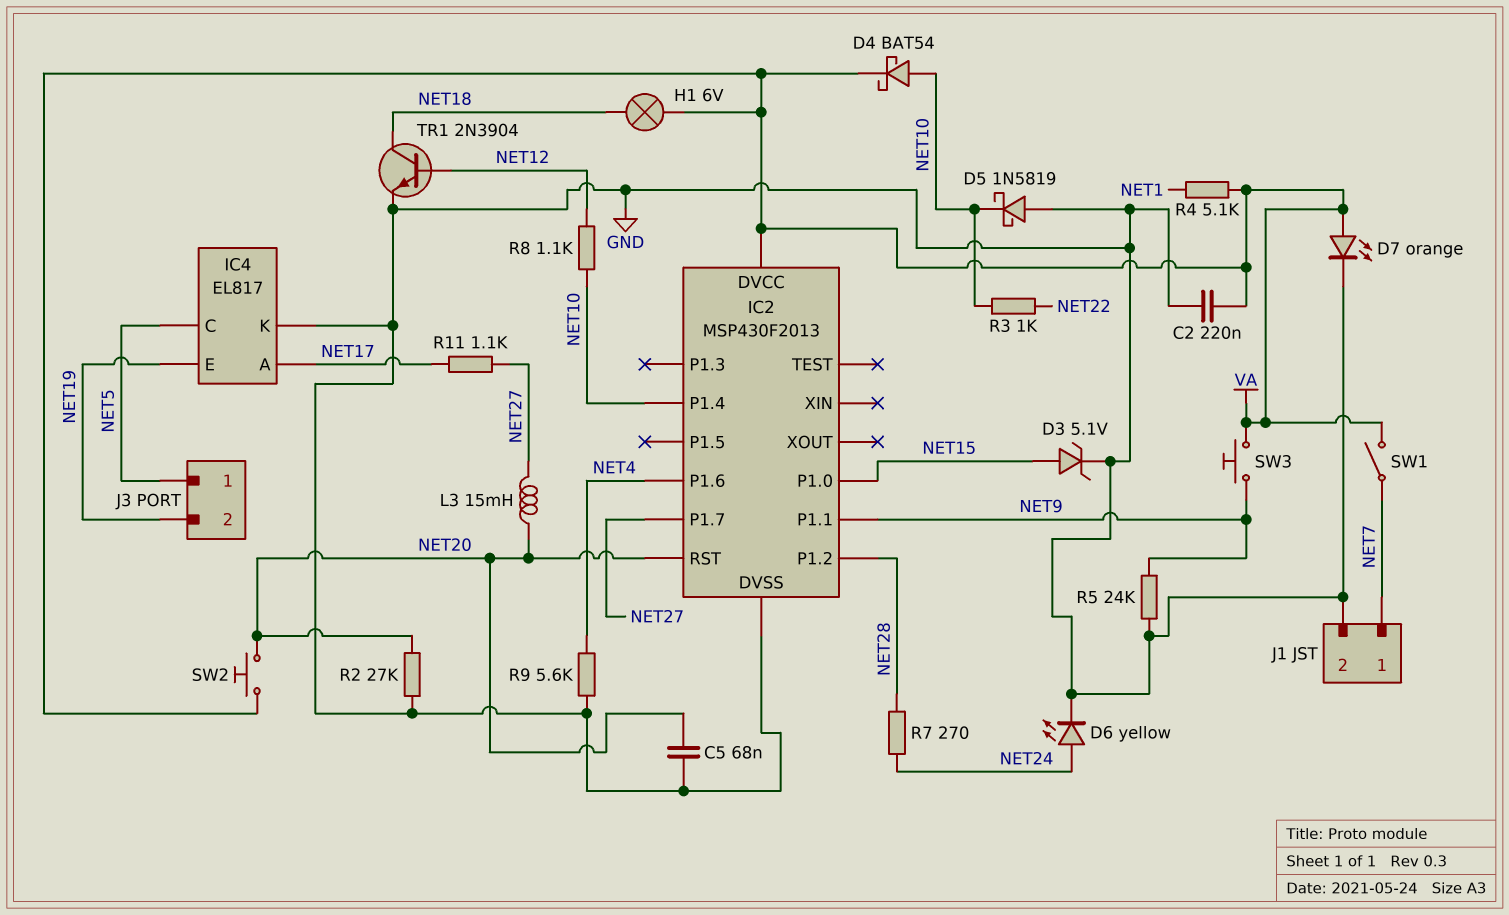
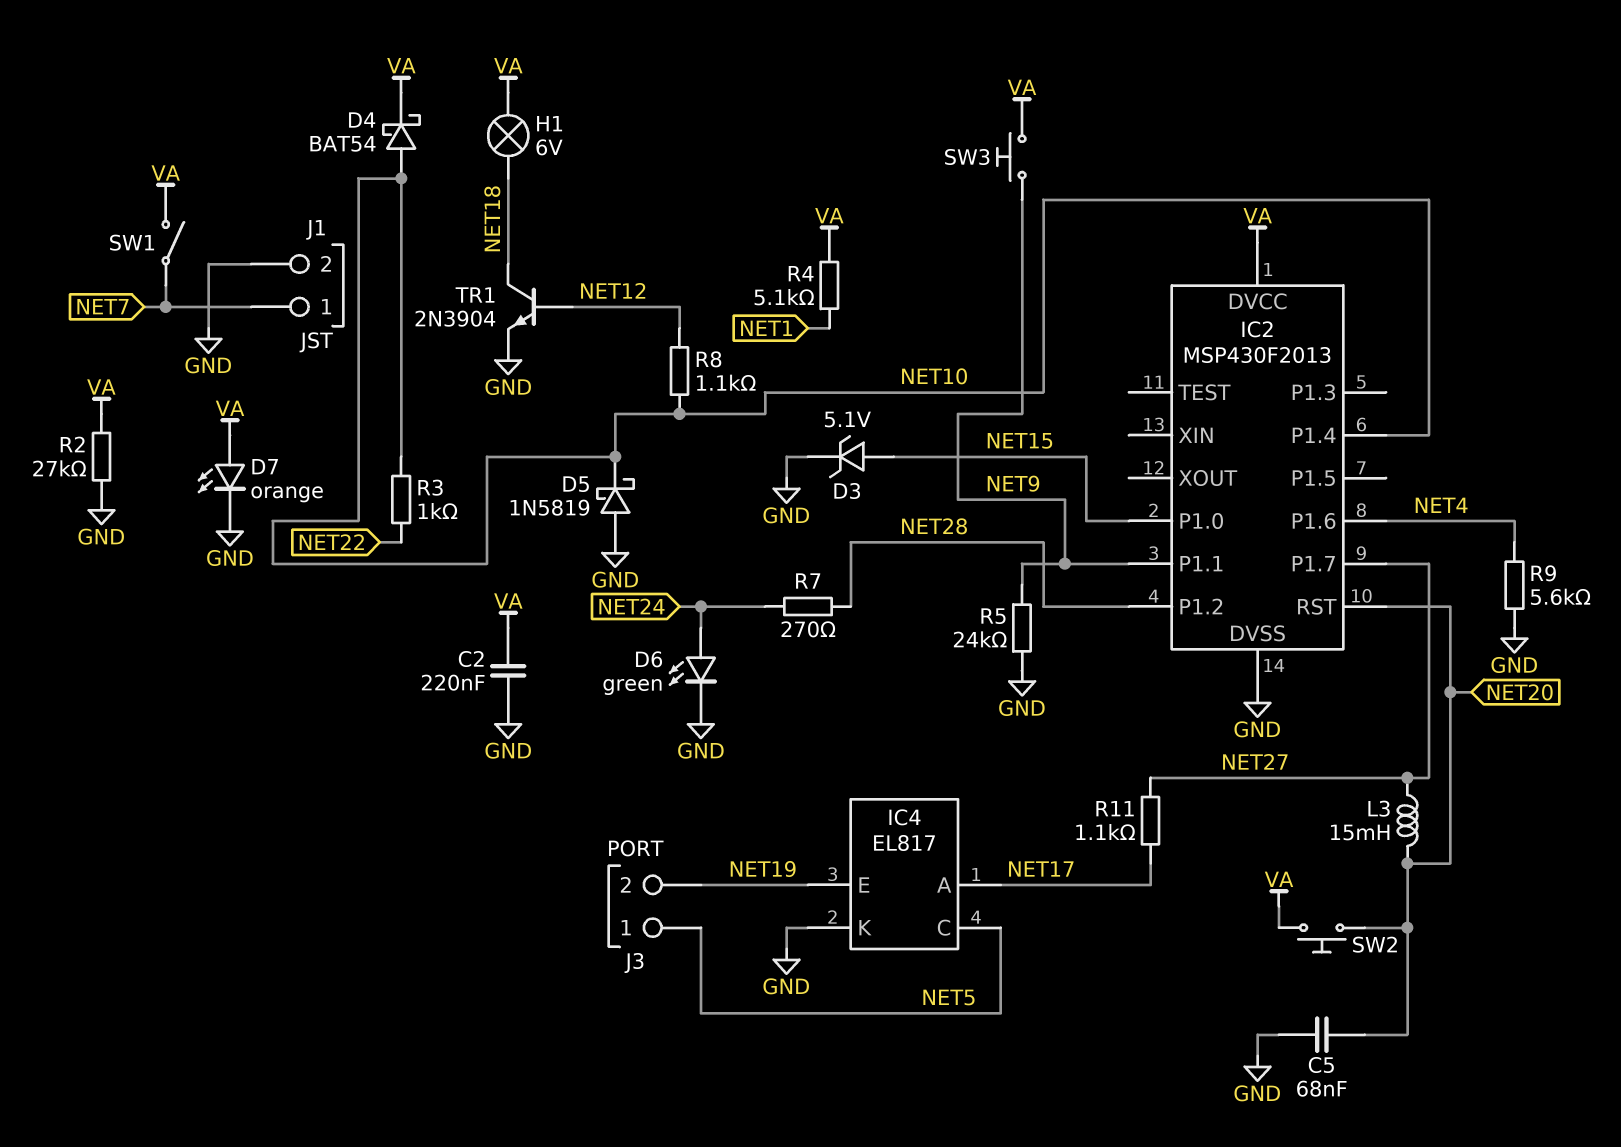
D6: LED yellow (A NET24, K GND) -> LED green (A NET24, K GND)
R2: 27k (GND, NET20) -> 27k (GND, VA)

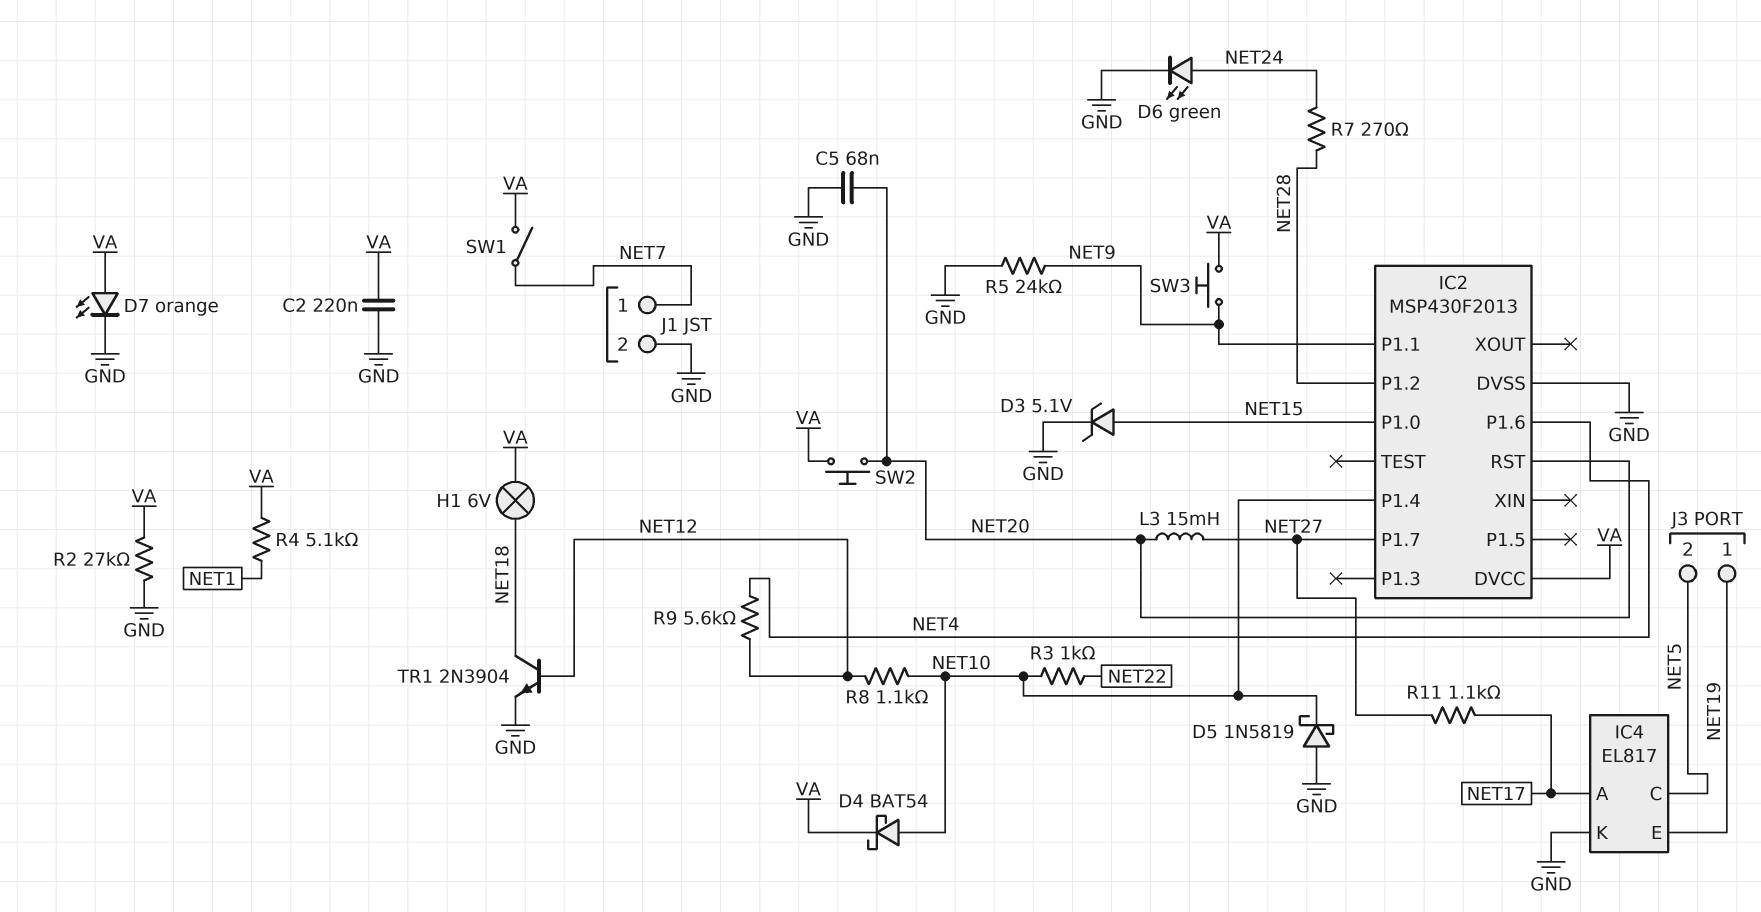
J3 pin 1: NET5 -> NET19
J3 pin 2: NET19 -> NET5
R9: 5.6k (GND, NET4) -> 5.6k (NET4, NET12)

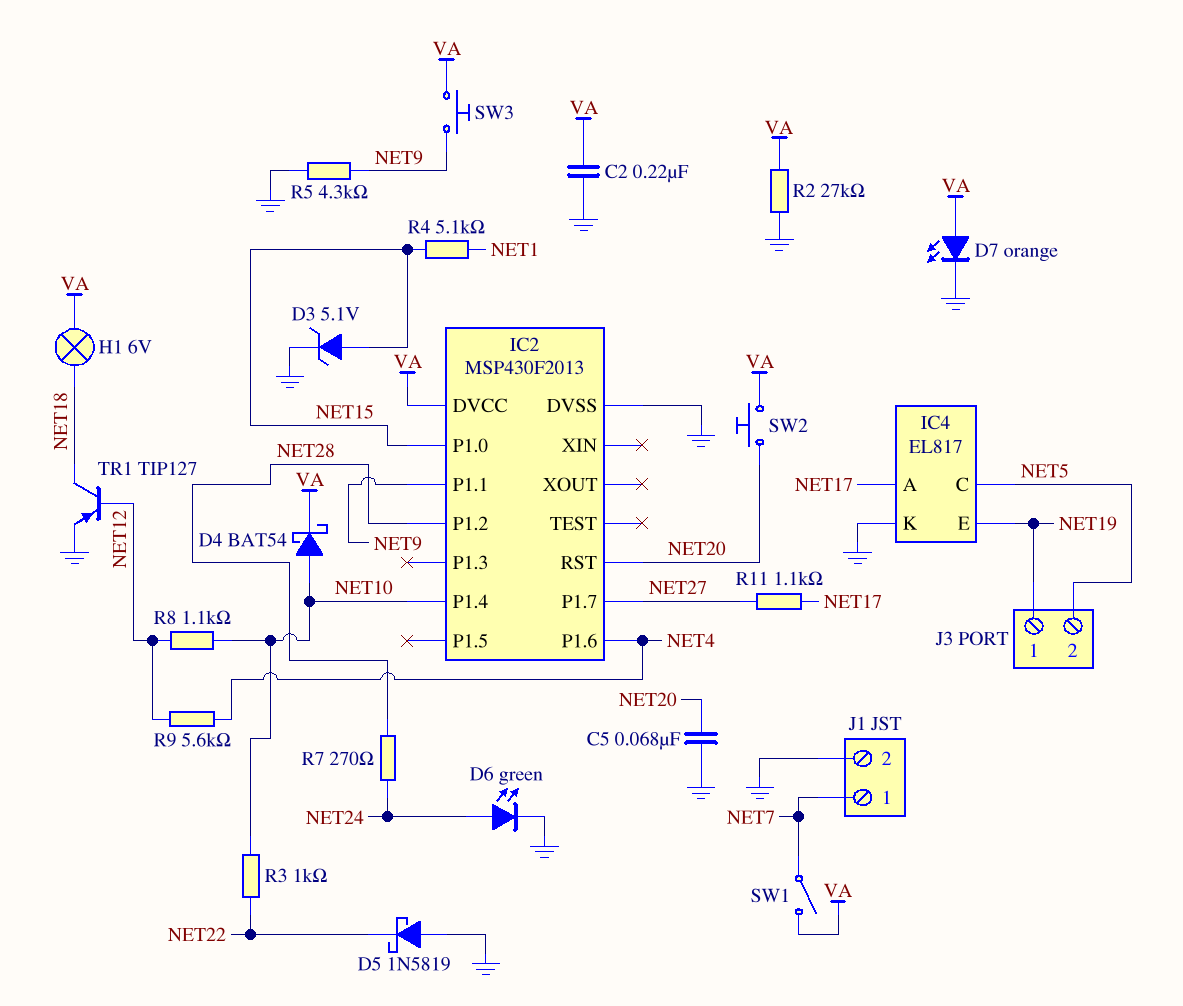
D5: schottky 1N5819 (A GND, K NET10) -> schottky 1N5819 (A GND, K NET22)
L3: 15mH (NET20, NET27) -> none
R4: 5.1k (NET1, VA) -> 5.1k (NET1, NET15)
R5: 24k (GND, NET9) -> 4.3k (GND, NET9)
TR1: NPN 2N3904 (B NET12, C NET18, E GND) -> PNP TIP127 (B NET12, C NET18, E GND)

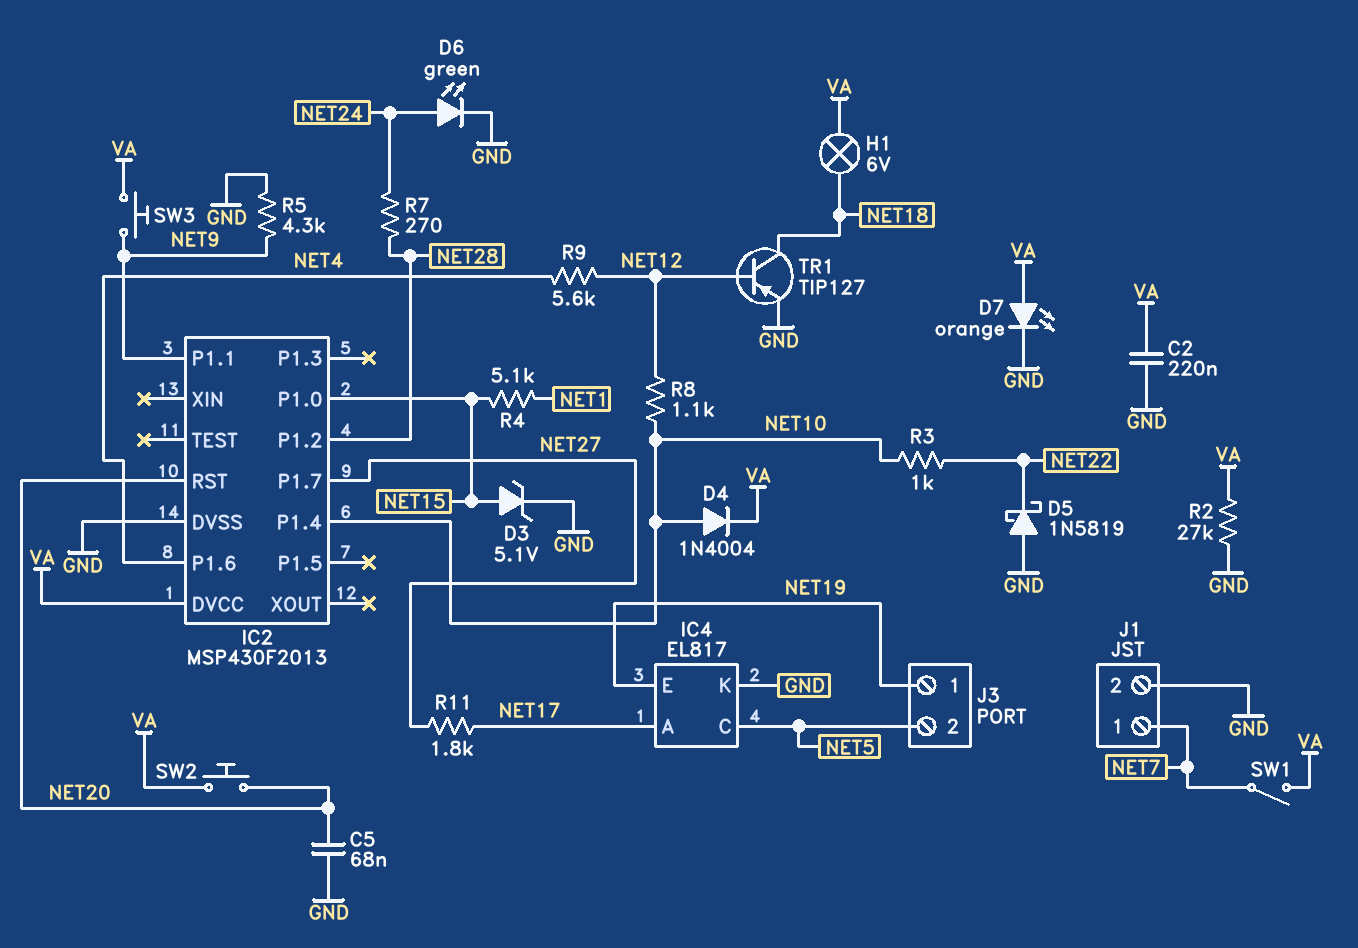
D4: schottky BAT54 (A NET10, K VA) -> diode 1N4004 (A NET10, K VA)
R11: 1.1k (NET17, NET27) -> 1.8k (NET17, NET27)

